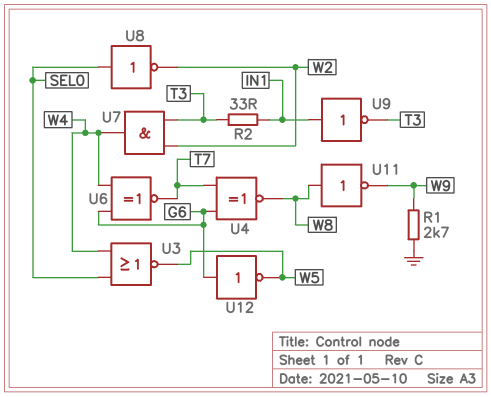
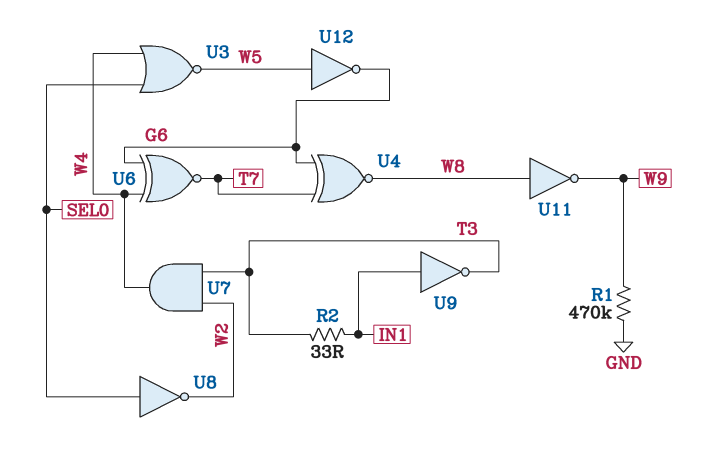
R1: 2.7k (GND, W9) -> 470k (GND, W9)
U12: NOT (in G6, out W5) -> NOT (in W5, out G6)

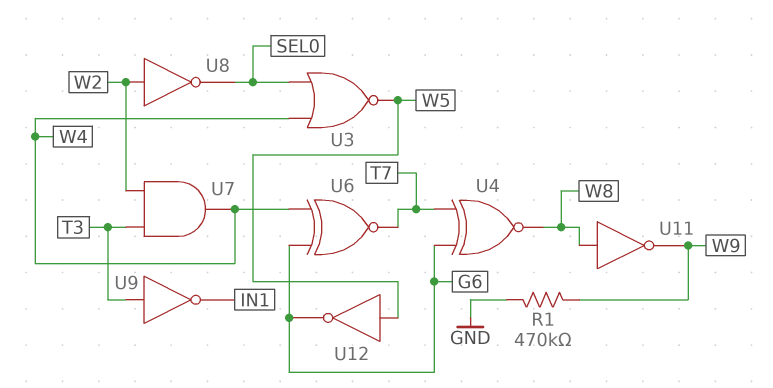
R2: 33 (IN1, T3) -> none
U8: NOT (in SEL0, out W2) -> NOT (in W2, out SEL0)
U9: NOT (in IN1, out T3) -> NOT (in T3, out IN1)

